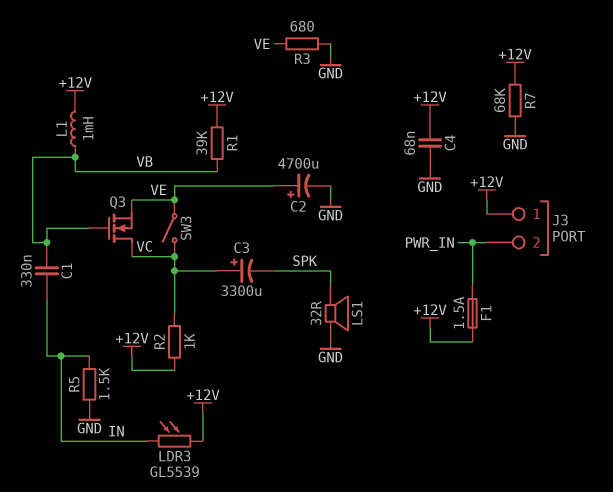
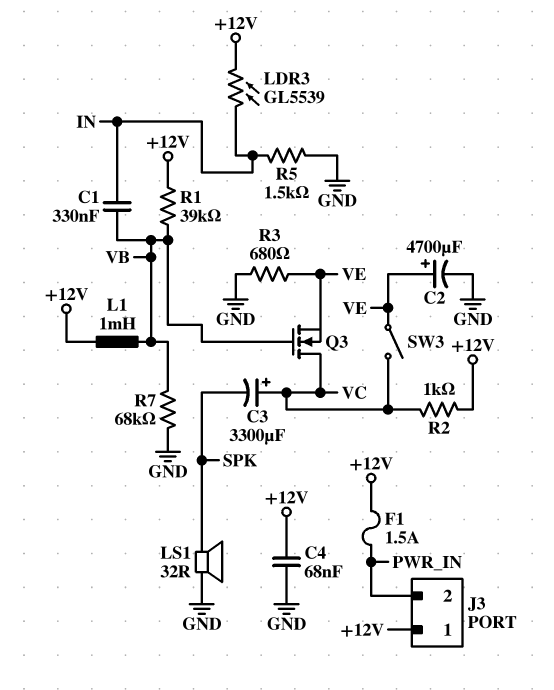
R7: 68k (+12V, GND) -> 68k (GND, VB)

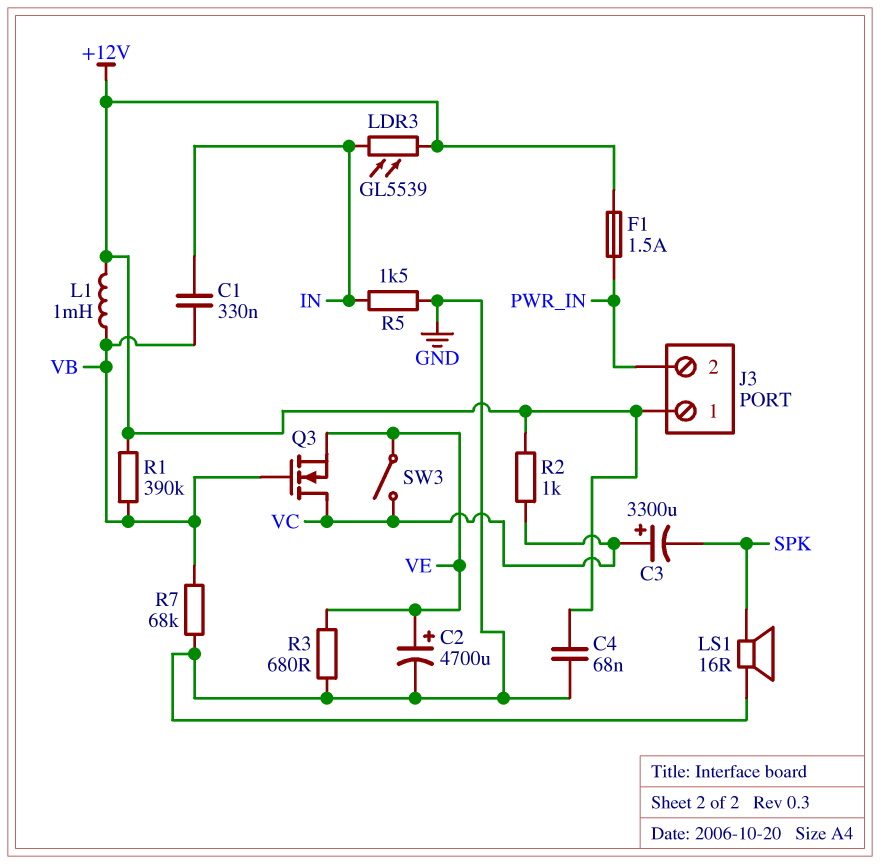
LS1: speaker 32R (GND, SPK) -> speaker 16R (GND, SPK)
R1: 39k (+12V, VB) -> 390k (+12V, VB)

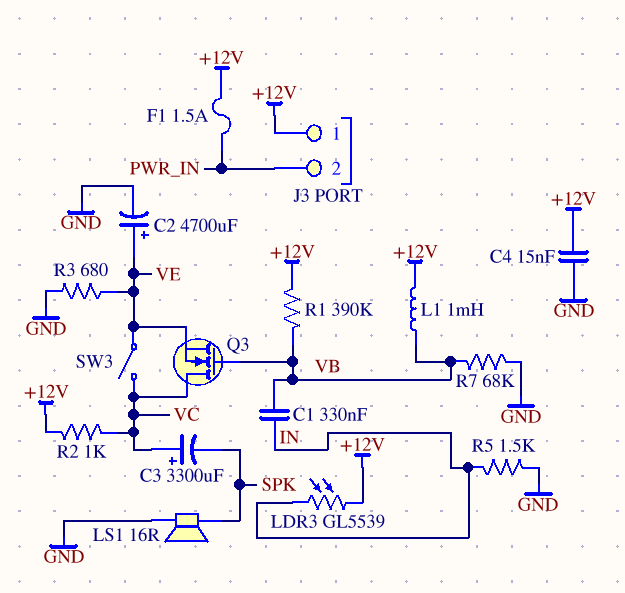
C4: 68nF (+12V, GND) -> 15nF (+12V, GND)

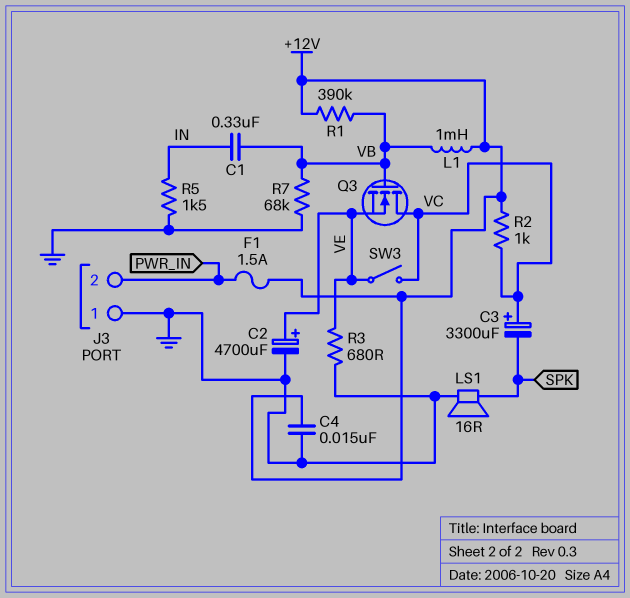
J3 pin 1: +12V -> GND
LDR3: GL5539 (+12V, IN) -> none

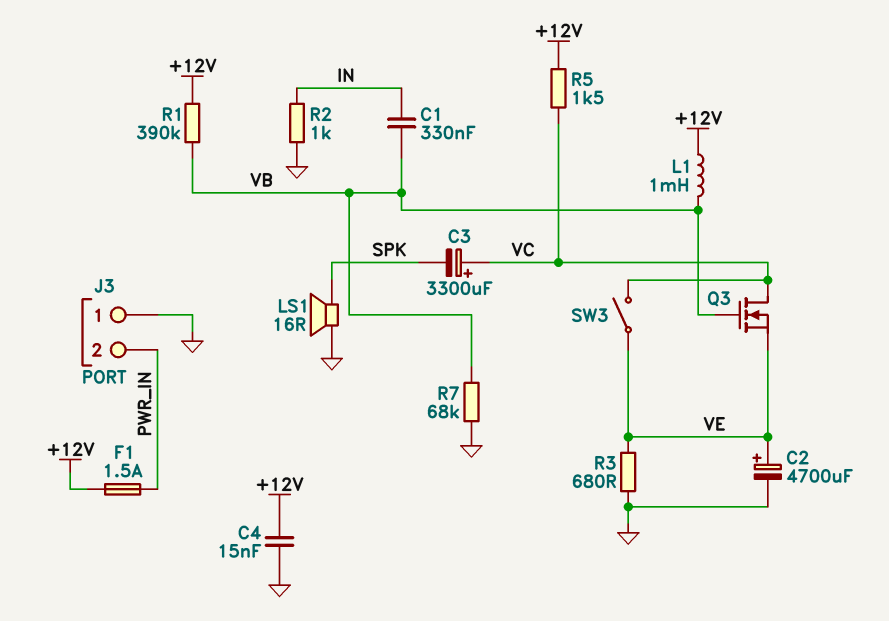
R2: 1k (+12V, VC) -> 1k (GND, IN)
R5: 1.5k (GND, IN) -> 1.5k (+12V, VC)

